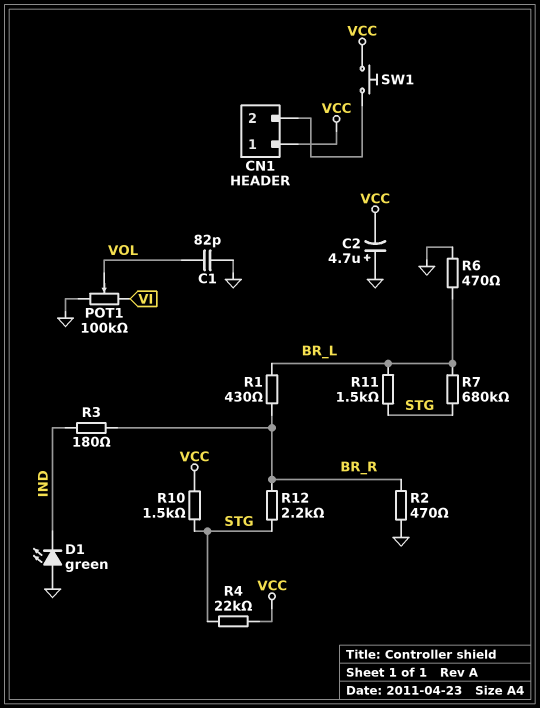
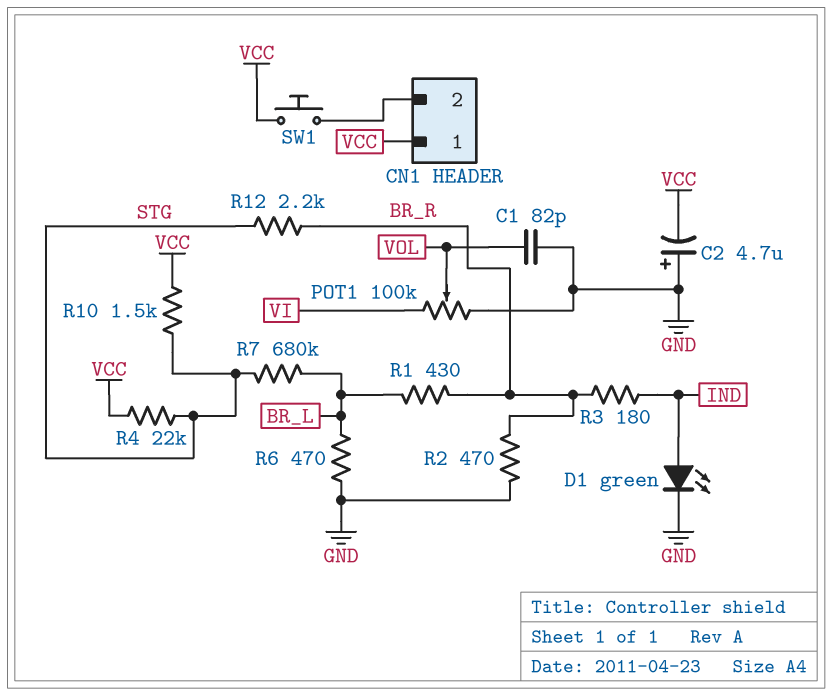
D1: LED green (A GND, K IND) -> LED green (A IND, K GND)
R11: 1.5k (BR_L, STG) -> none

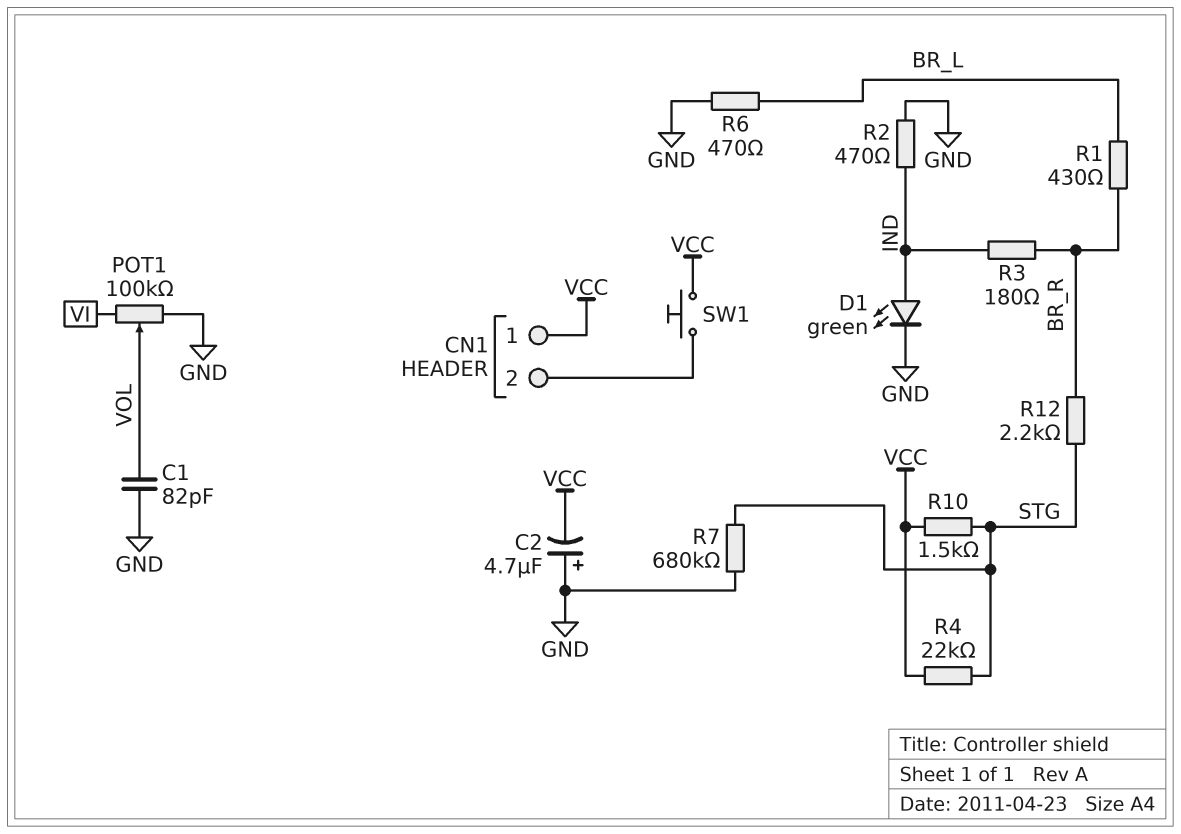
R2: 470 (BR_R, GND) -> 470 (GND, IND)
R7: 680k (BR_L, STG) -> 680k (GND, STG)

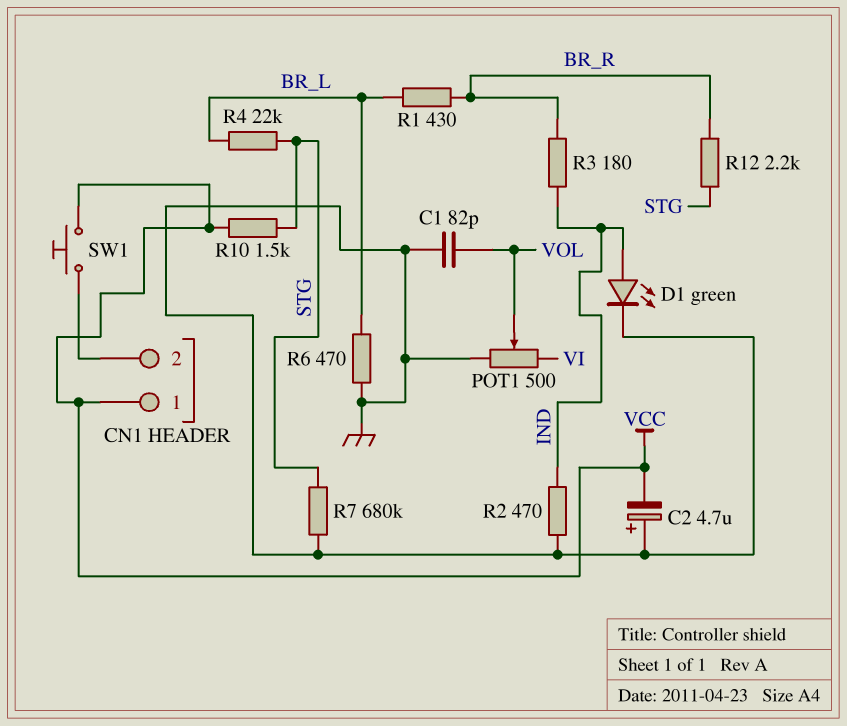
POT1: 100k (GND, VI, wiper VOL) -> 500 (GND, VI, wiper VOL)
R4: 22k (STG, VCC) -> 22k (BR_L, STG)

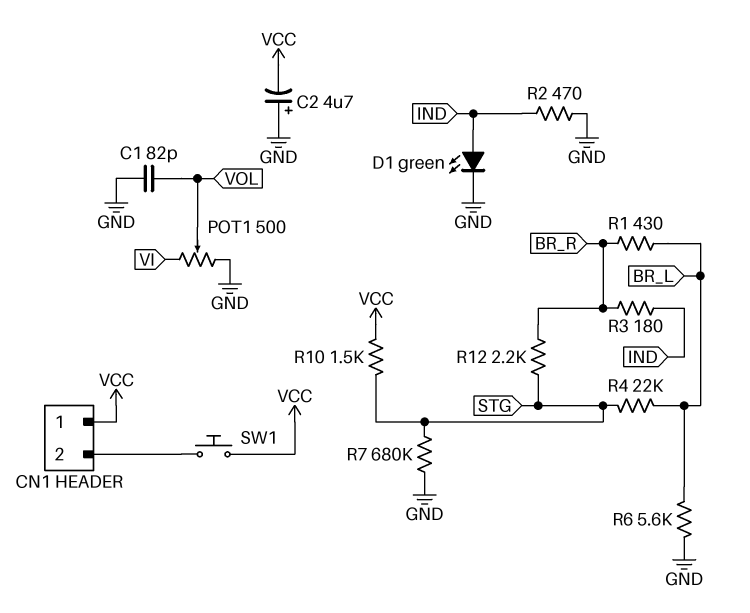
R6: 470 (BR_L, GND) -> 5.6k (BR_L, GND)

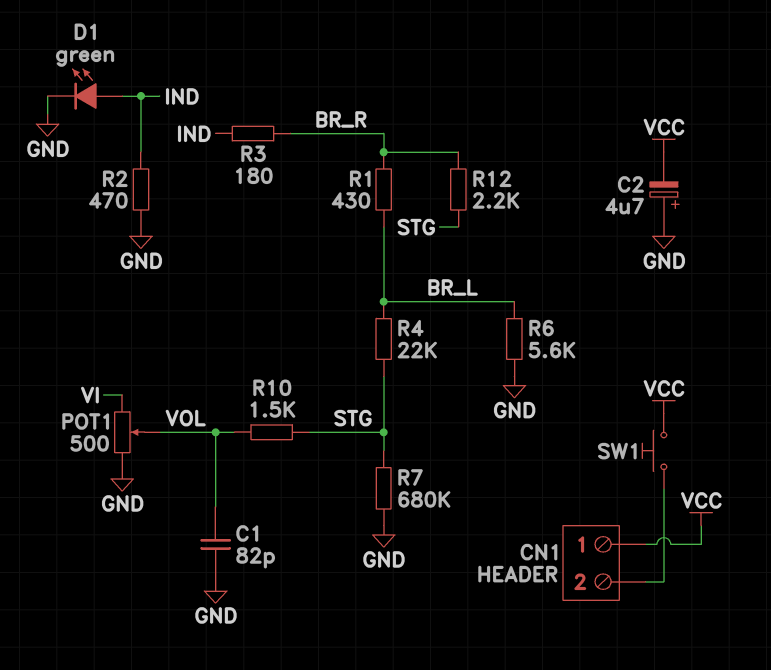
R10: 1.5k (STG, VCC) -> 1.5k (STG, VOL)

